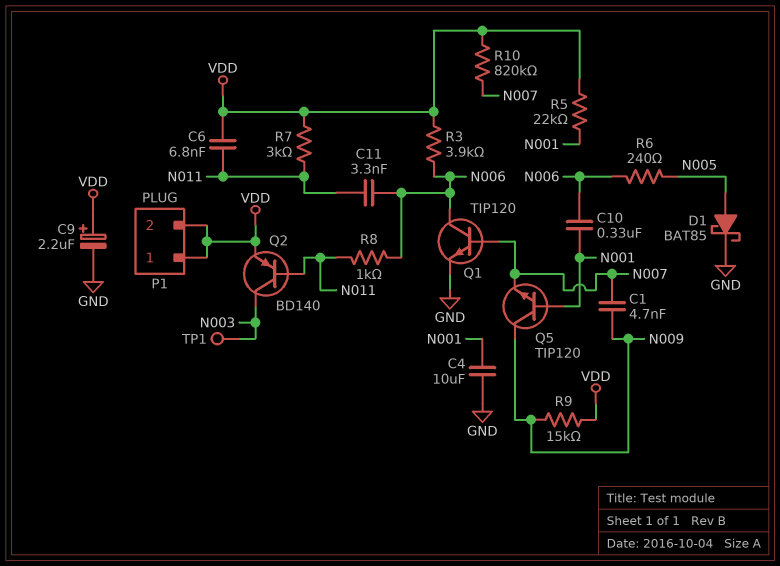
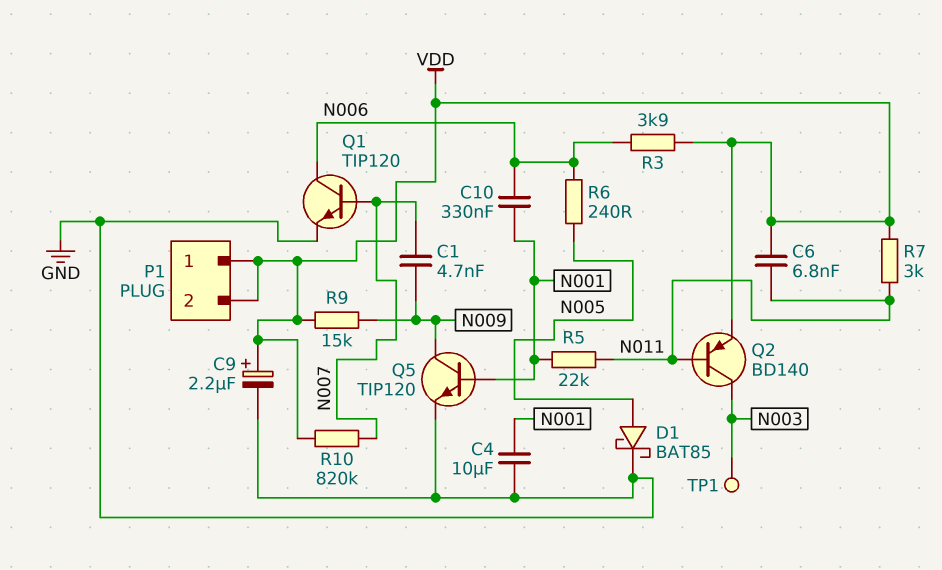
C11: 3.3nF (N006, N011) -> none
Q5: NPN TIP120 (B N001, C N009, E N007) -> NPN TIP120 (B N001, C N009, E GND)
R5: 22k (N001, VDD) -> 22k (N001, N011)
R8: 1k (N006, N011) -> none

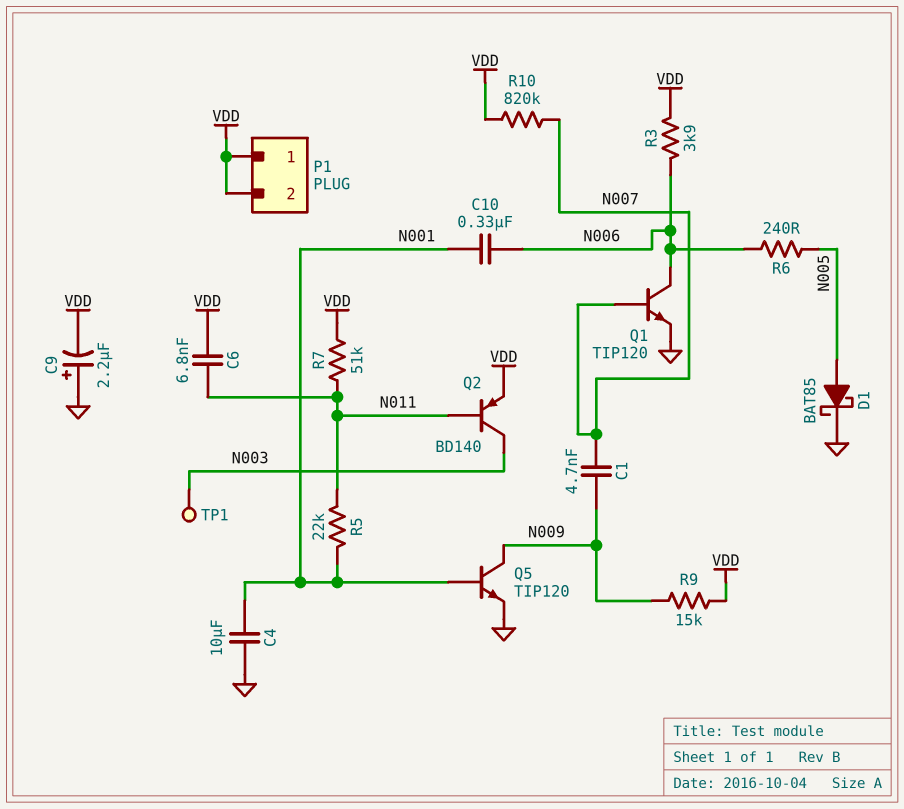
C9: 2.2uF (plus VDD, minus GND) -> 2.2uF (plus GND, minus VDD)
R7: 3k (N011, VDD) -> 51k (N011, VDD)

